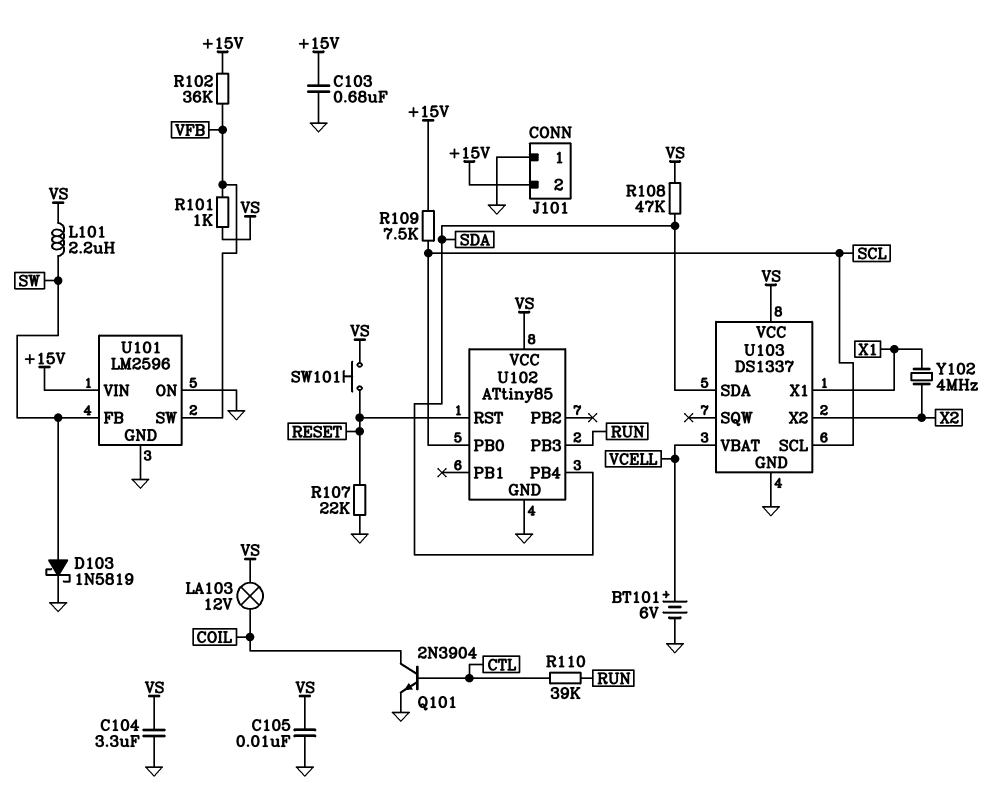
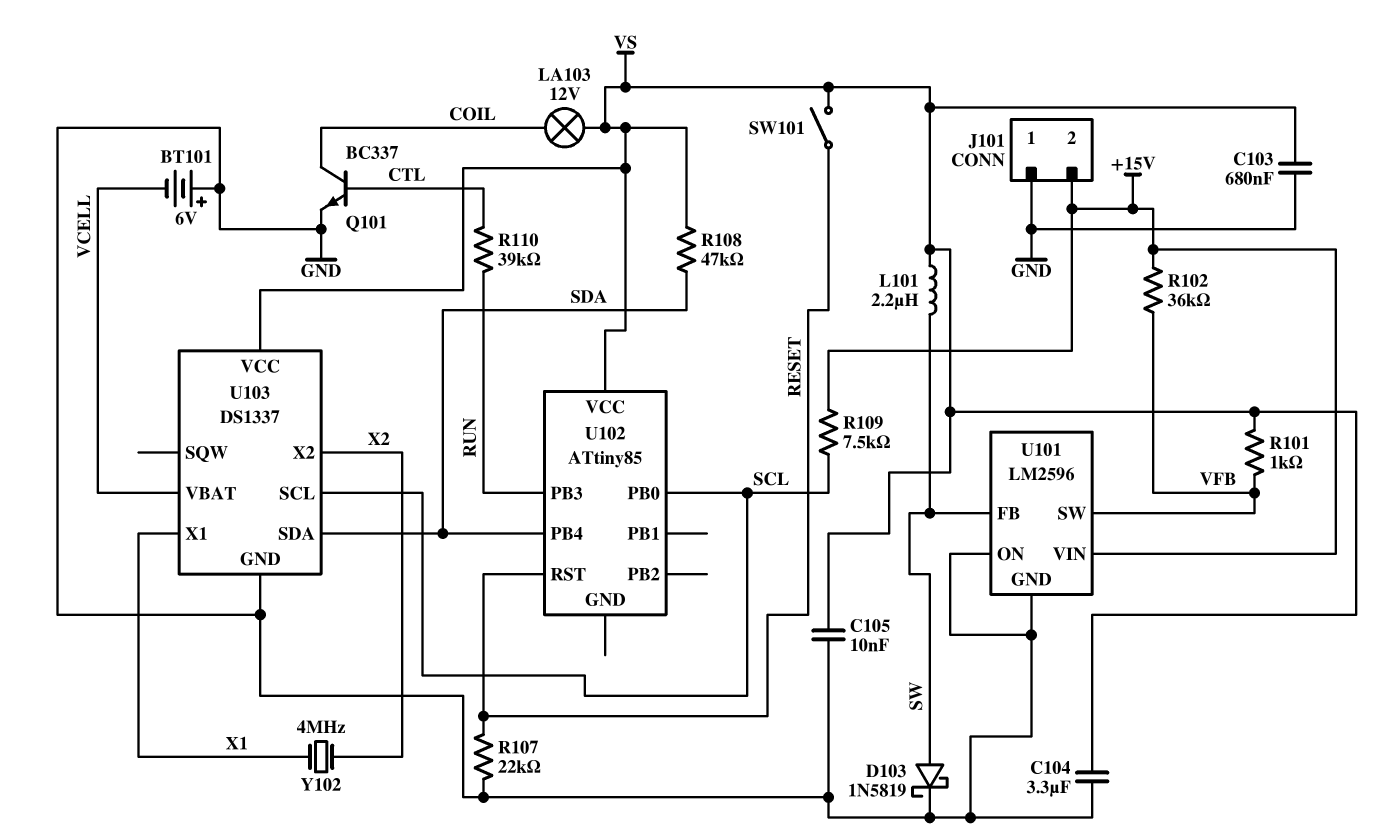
BT101: 6V (plus VCELL, minus GND) -> 6V (plus GND, minus VCELL)
C103: 680nF (+15V, GND) -> 680nF (GND, VS)
Q101: NPN 2N3904 (B CTL, C COIL, E GND) -> NPN BC337 (B CTL, C COIL, E GND)
SW101: button (RESET, VS) -> switch (RESET, VS)
U102 pin GND: GND -> none

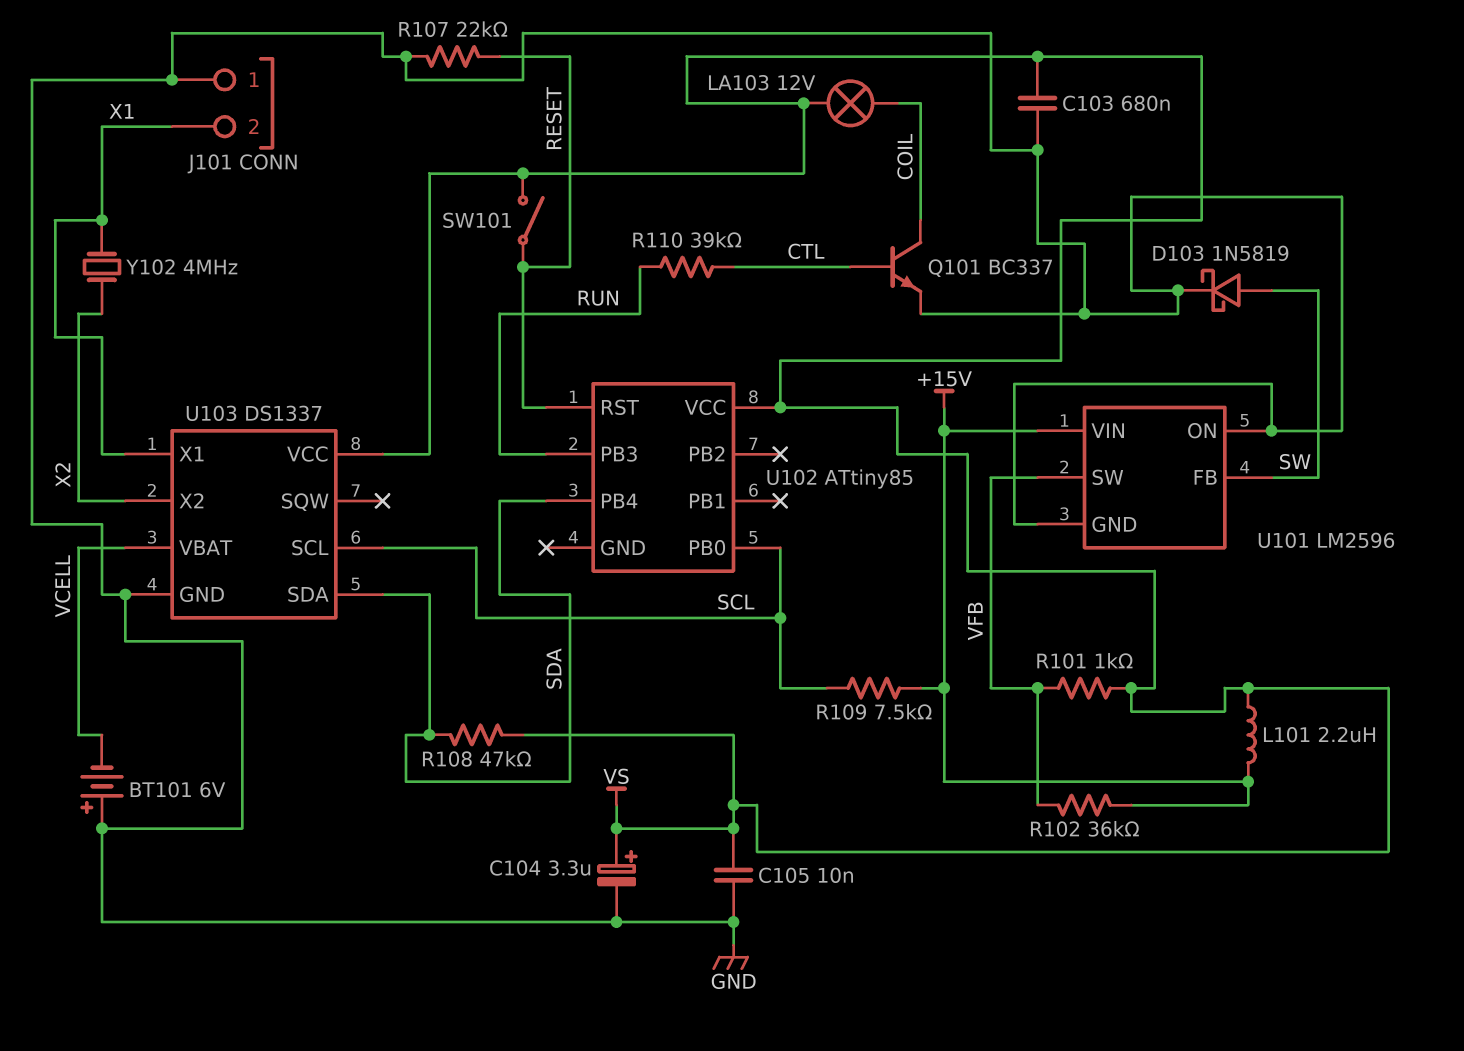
C104: 3.3uF (GND, VS) -> 3.3uF (plus VS, minus GND)
J101 pin 2: +15V -> X1
L101: 2.2uH (SW, VS) -> 2.2uH (+15V, VS)

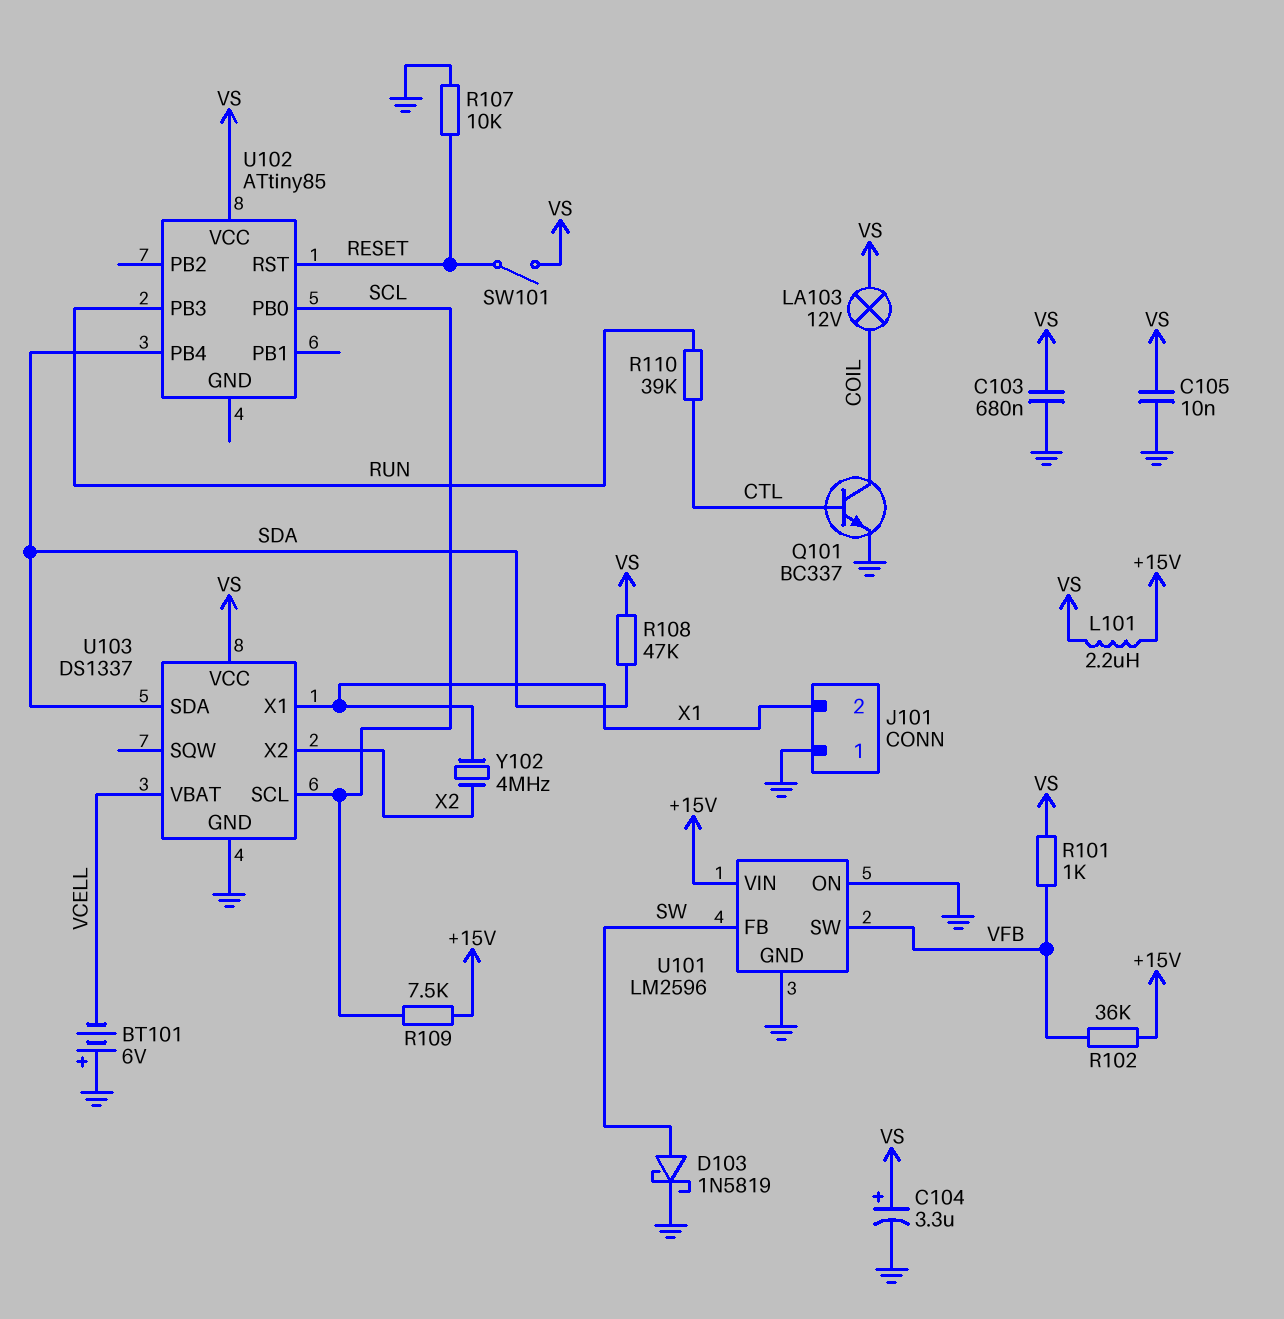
R107: 22k (GND, RESET) -> 10k (GND, RESET)

